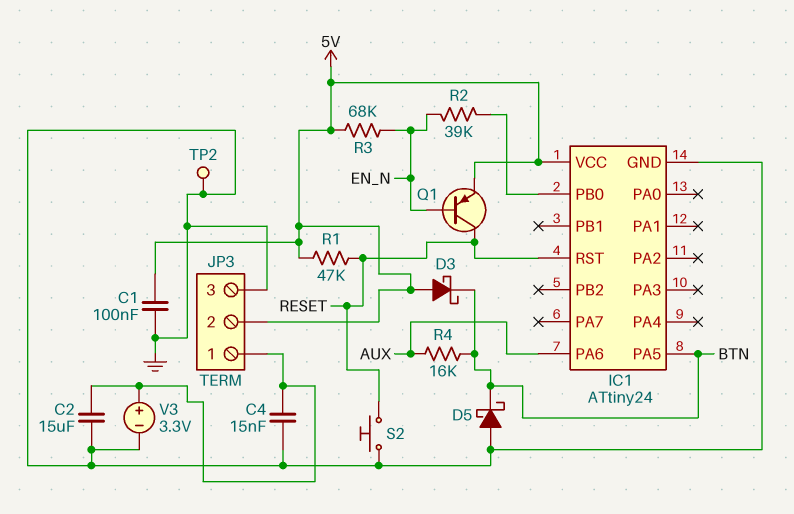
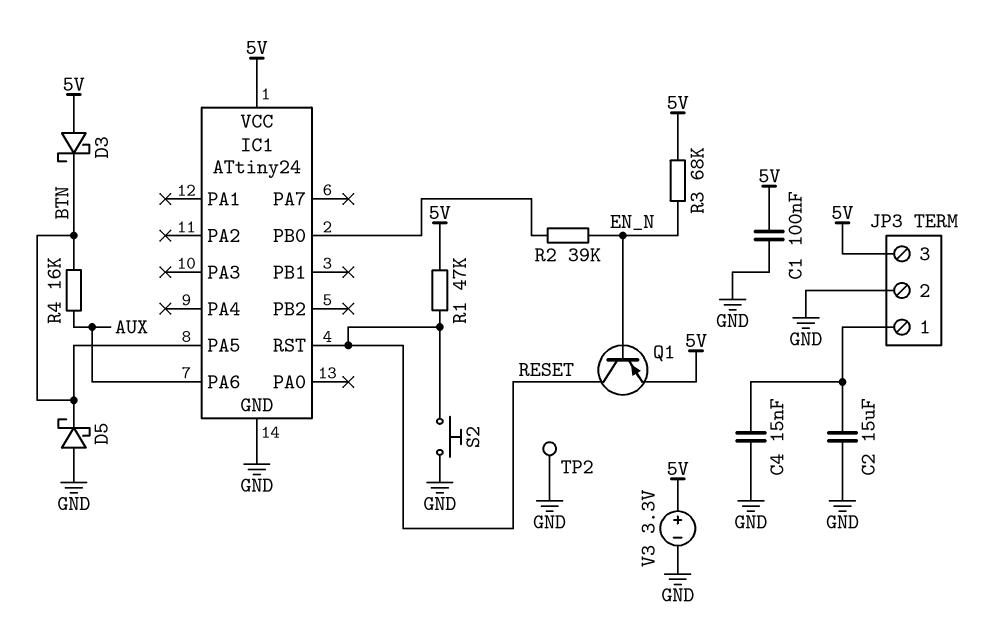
JP3 pin 2: 5V -> GND
JP3 pin 3: GND -> 5V
V3: 3.3V (plus JP3/1, minus GND) -> 3.3V (plus 5V, minus GND)

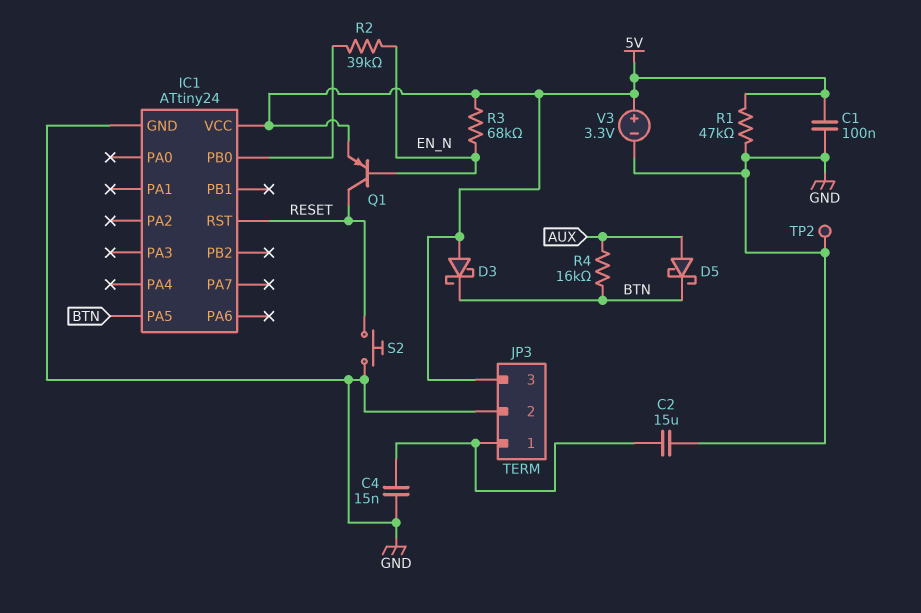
D5: schottky (A GND, K BTN) -> schottky (A AUX, K BTN)
IC1 pin PA6: AUX -> none
R1: 47k (5V, RESET) -> 47k (5V, GND)

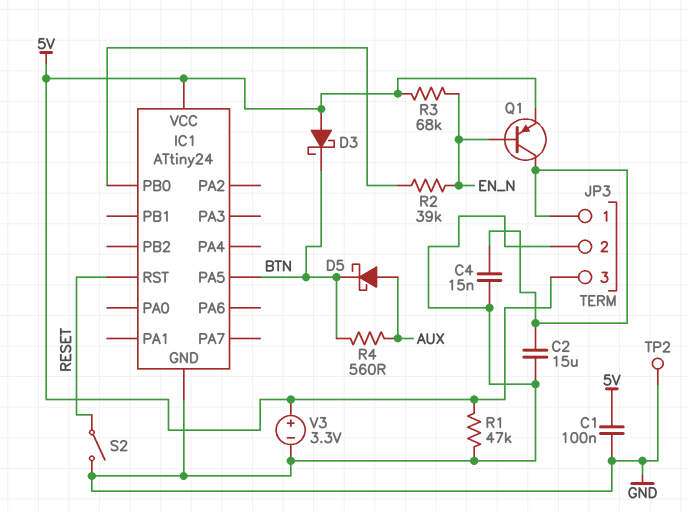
Q1: PNP (B EN_N, C RESET, E 5V) -> PNP (B EN_N, C JP3/1, E 5V)
R4: 16k (AUX, BTN) -> 560 (AUX, BTN)
S2: button (GND, RESET) -> switch (GND, RESET)

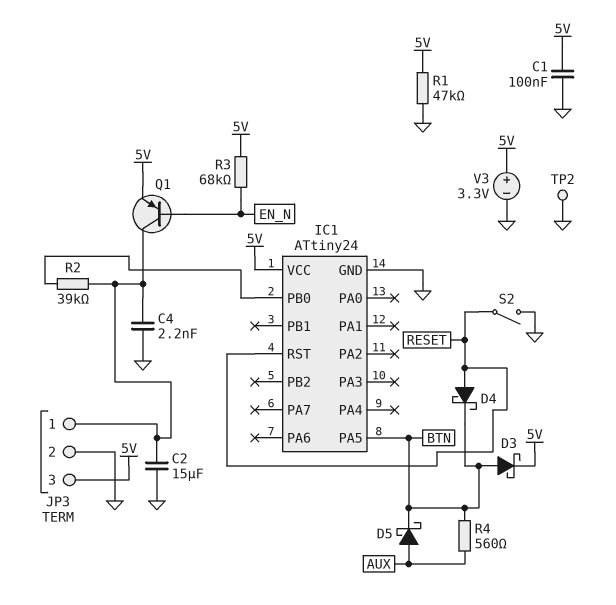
C4: 15nF (GND, JP3/1) -> 2.2nF (GND, JP3/1)
D3: schottky (A 5V, K BTN) -> schottky (A BTN, K 5V)
D4: none -> schottky (A RESET, K BTN)
R2: 39k (EN_N, IC1/PB0) -> 39k (IC1/PB0, JP3/1)

